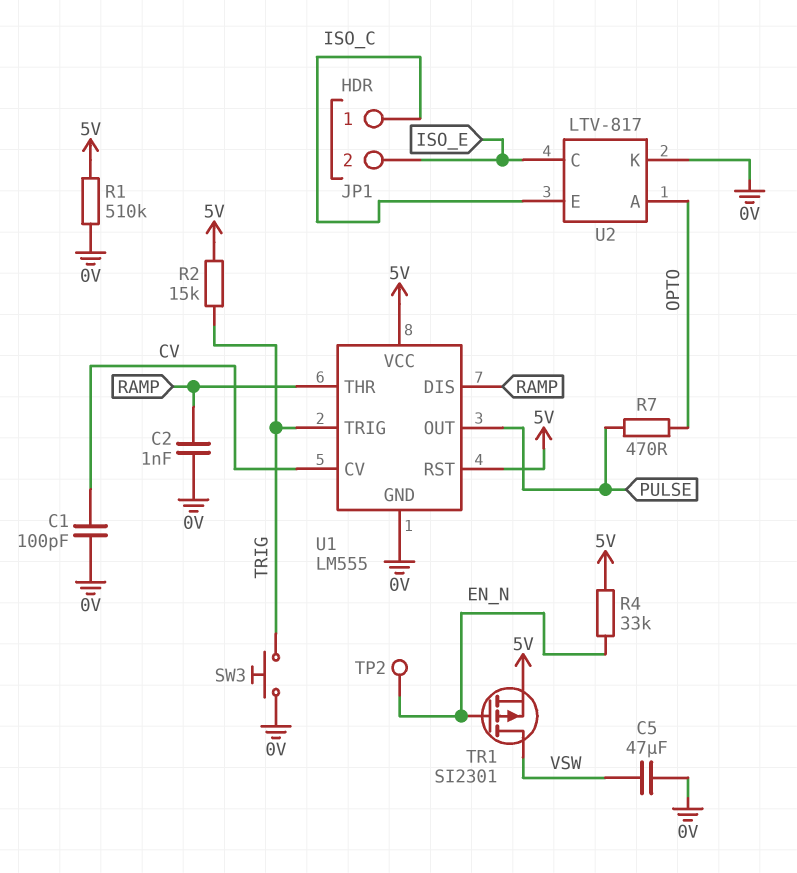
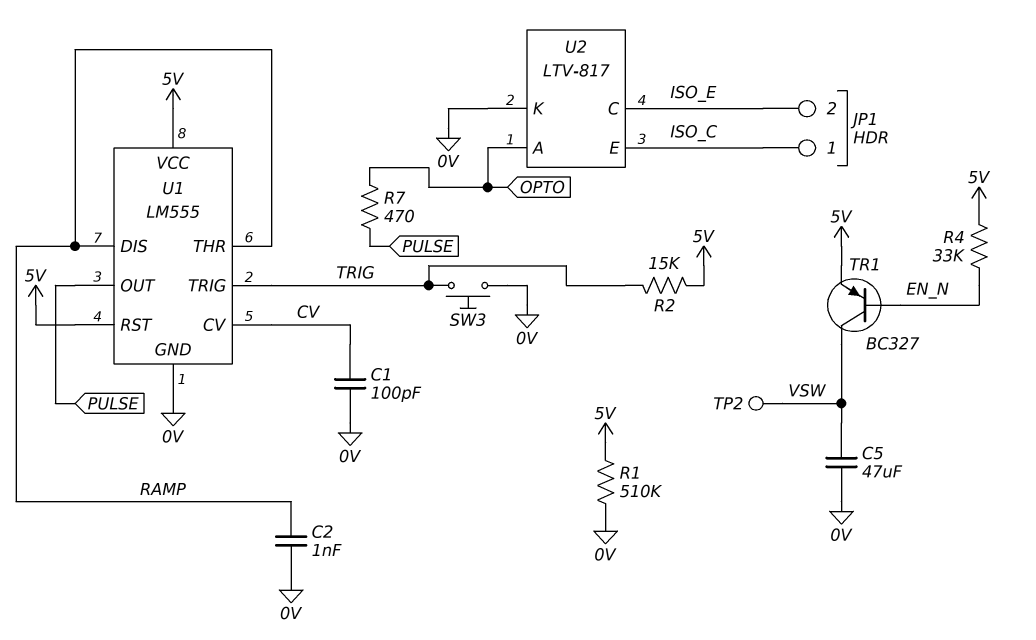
TP2: test point (EN_N) -> test point (VSW)
TR1: PMOS SI2301 (G EN_N, D VSW, S 5V) -> PNP BC327 (B EN_N, C VSW, E 5V)

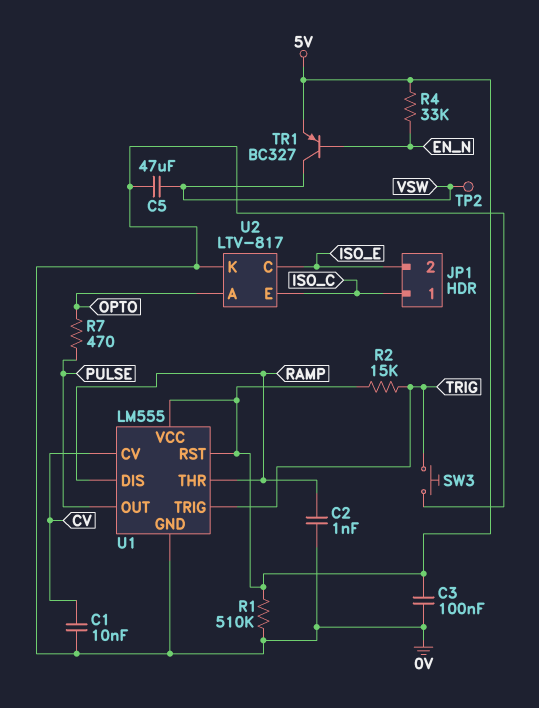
C1: 100pF (0V, CV) -> 10nF (0V, CV)
C3: none -> 100nF (0V, 5V)

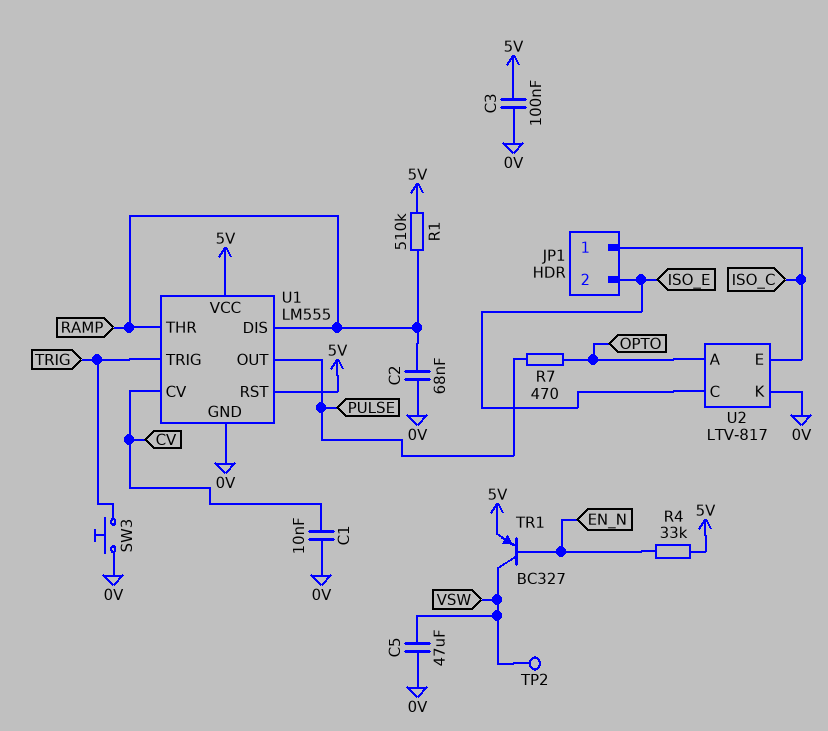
C2: 1nF (0V, RAMP) -> 68nF (0V, RAMP)
R1: 510k (0V, 5V) -> 510k (5V, RAMP)
R2: 15k (5V, TRIG) -> none

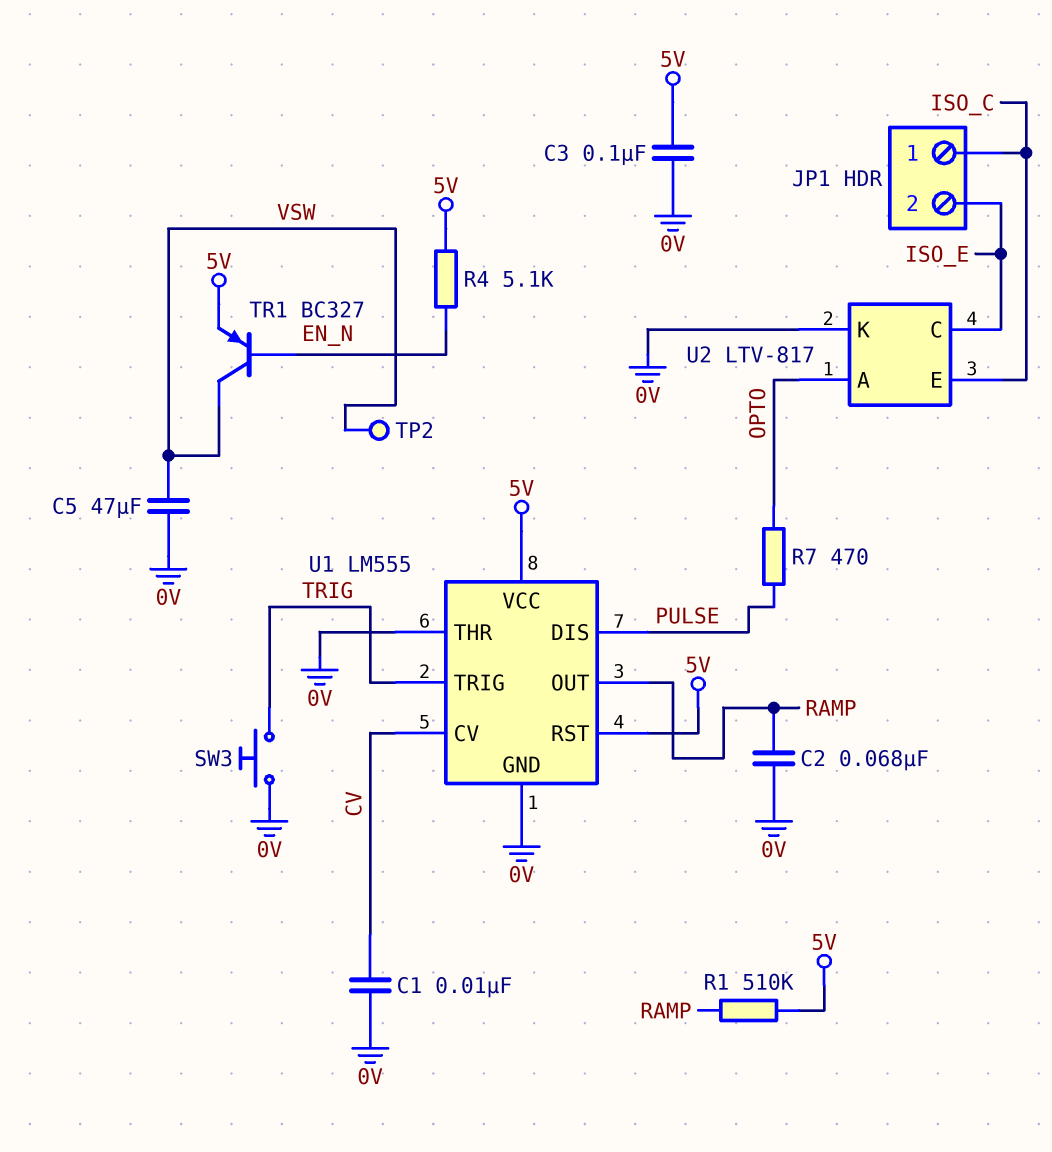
R4: 33k (5V, EN_N) -> 5.1k (5V, EN_N)
U1 pin DIS: RAMP -> PULSE
U1 pin OUT: PULSE -> RAMP
U1 pin THR: RAMP -> 0V

